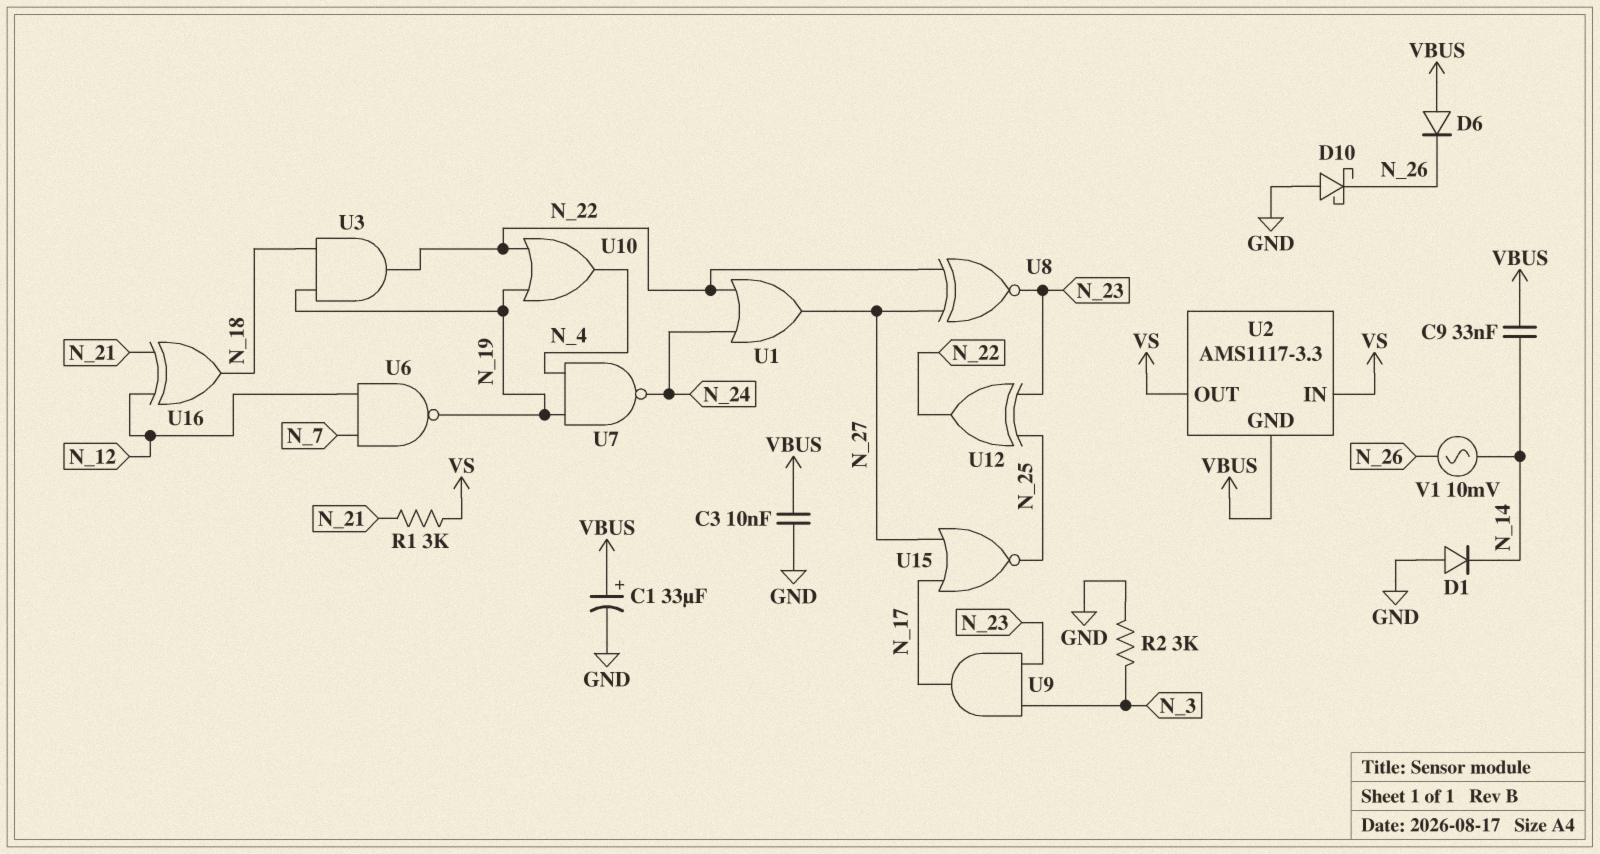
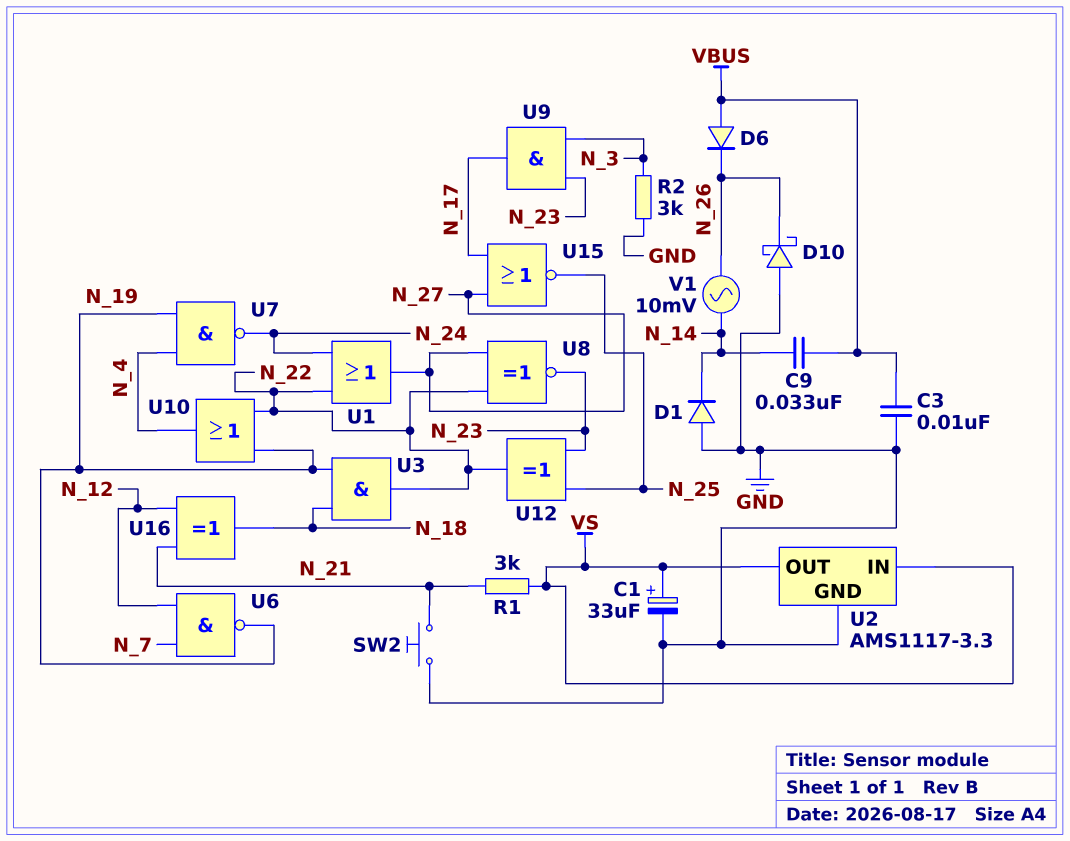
C1: 33uF (plus VBUS, minus GND) -> 33uF (plus VS, minus GND)
SW2: none -> button (GND, N_21)
U2 pin GND: VBUS -> GND

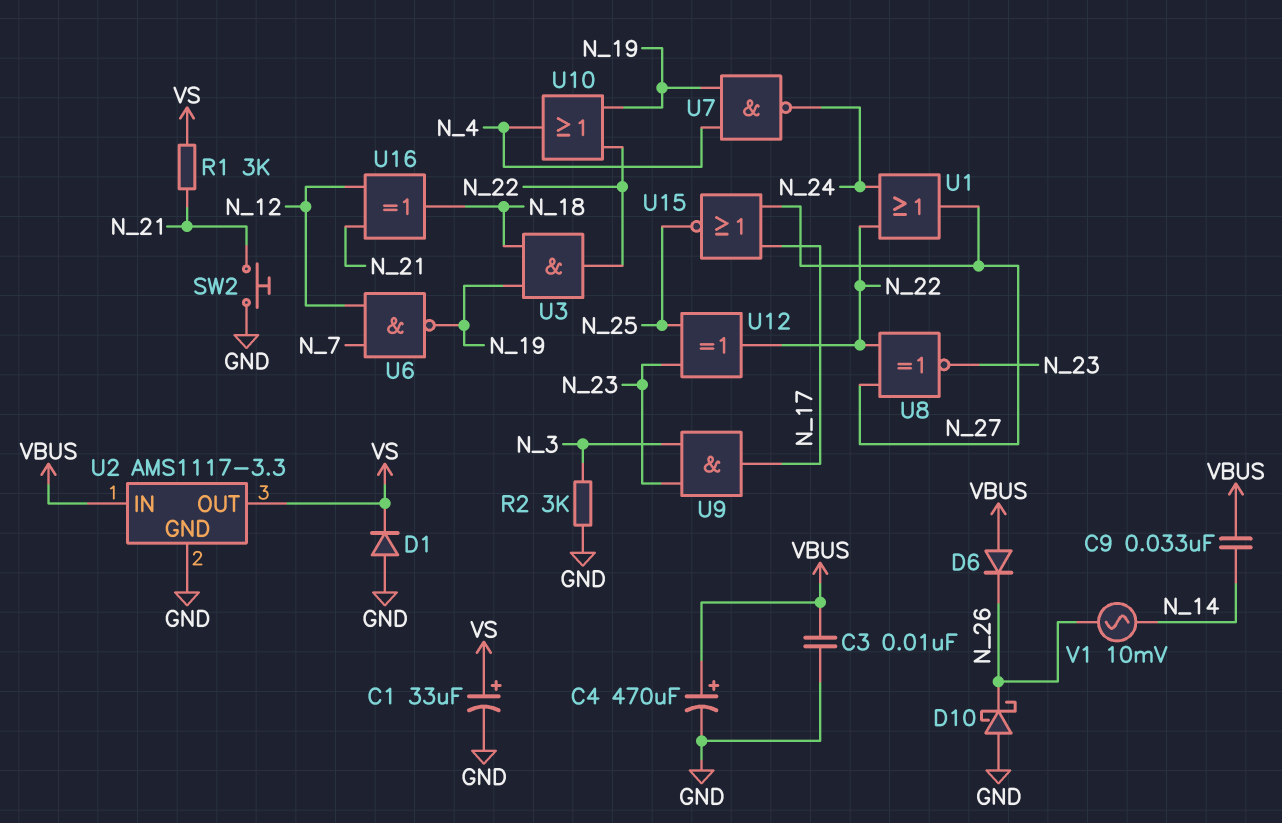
C4: none -> 470uF (plus VBUS, minus GND)
D1: diode (A GND, K N_14) -> diode (A GND, K VS)
U2 pin IN: VS -> VBUS

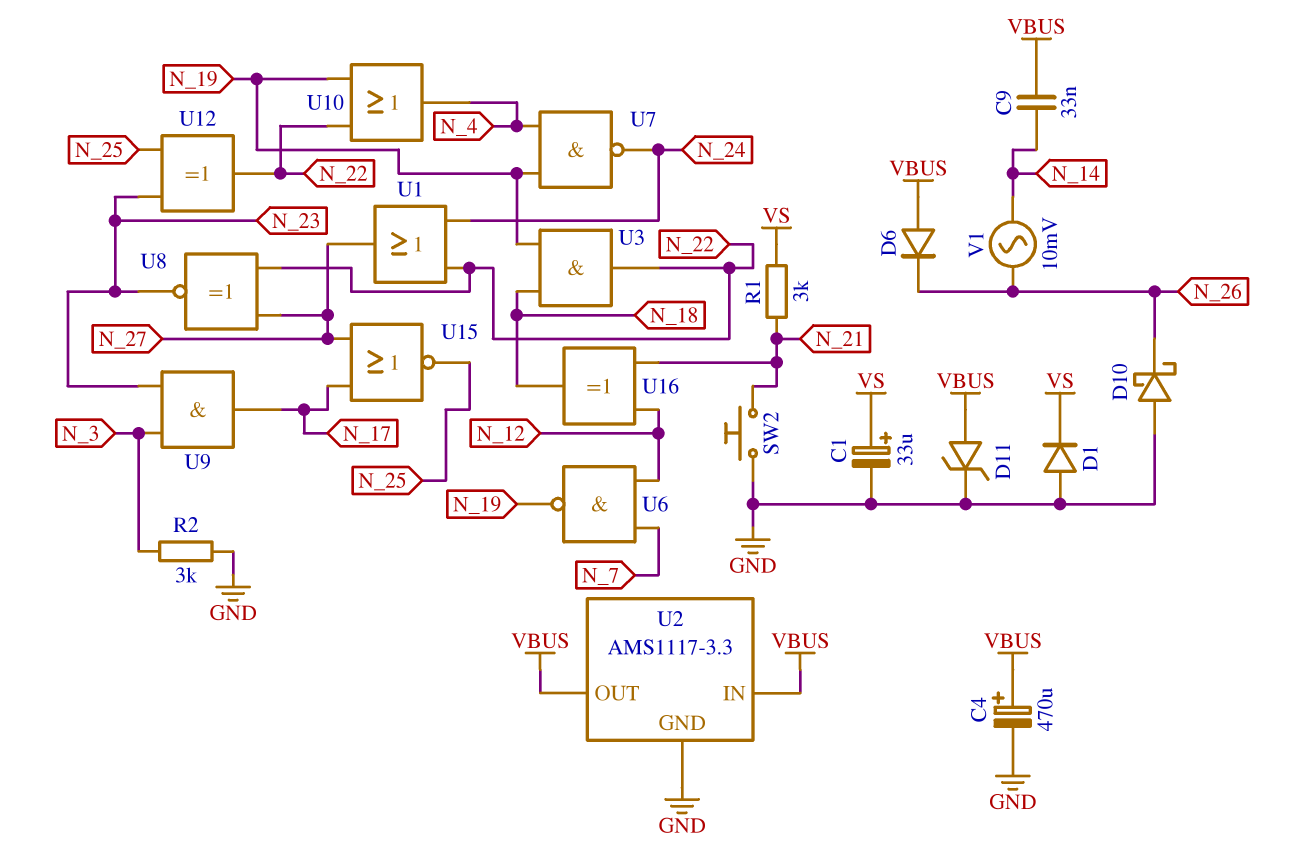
C3: 10nF (GND, VBUS) -> none
D11: none -> zener (A VBUS, K GND)
U2 pin OUT: VS -> VBUS

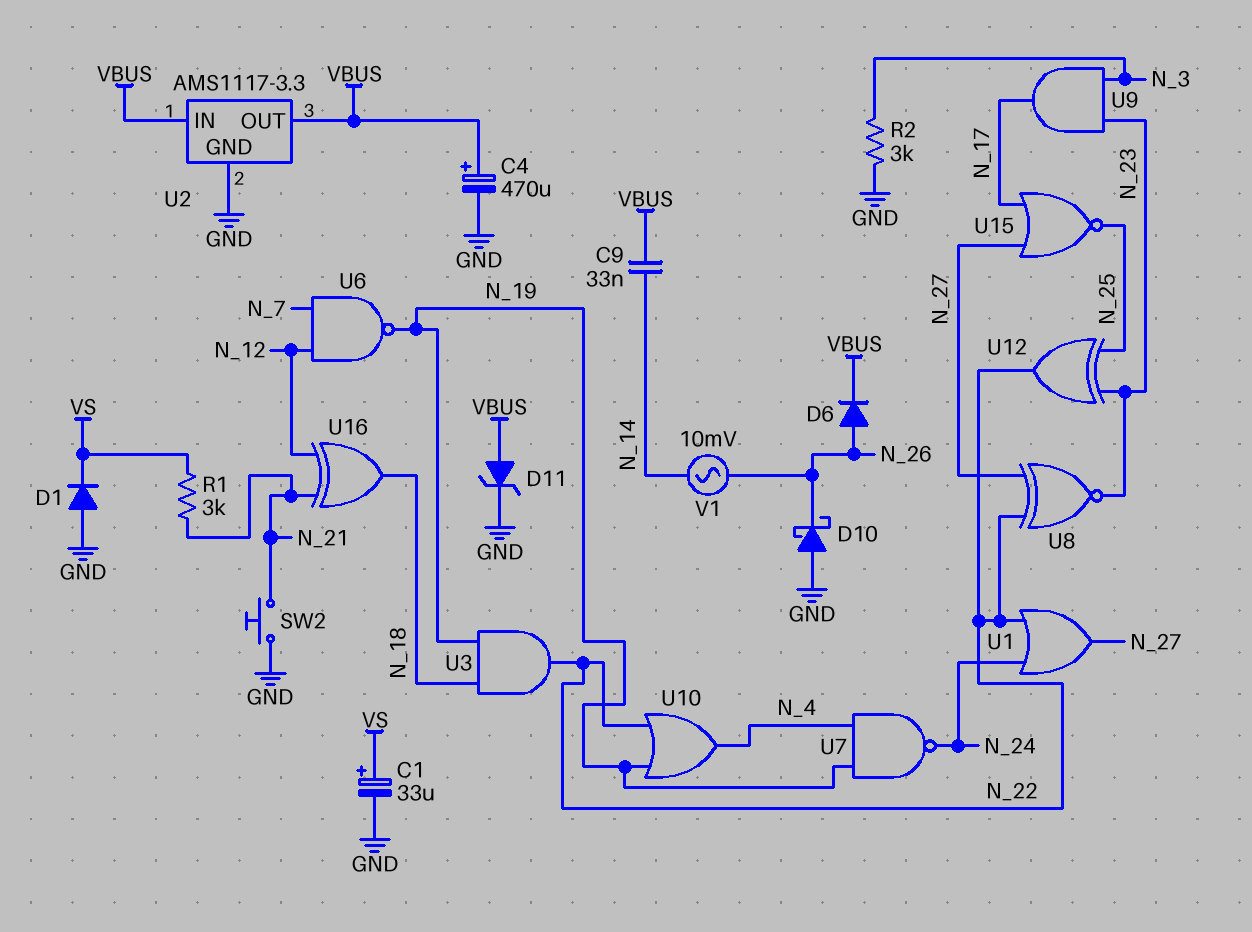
D6: diode (A VBUS, K N_26) -> diode (A N_26, K VBUS)

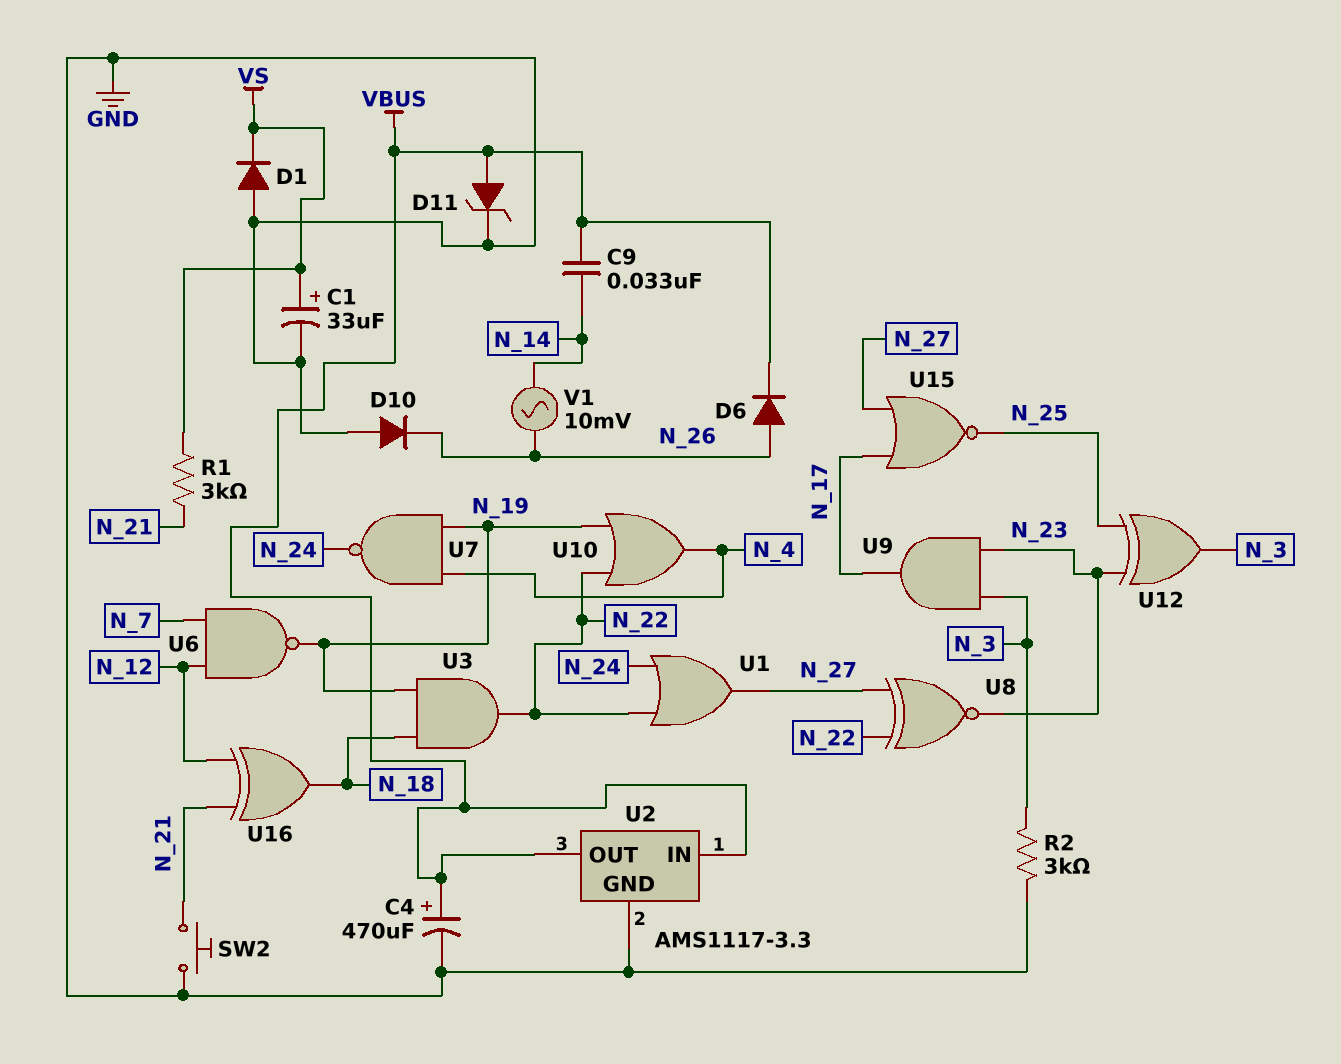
D10: schottky (A GND, K N_26) -> diode (A GND, K N_26)
U12: XOR (in N_23, in N_25, out N_22) -> XOR (in N_23, in N_25, out N_3)

